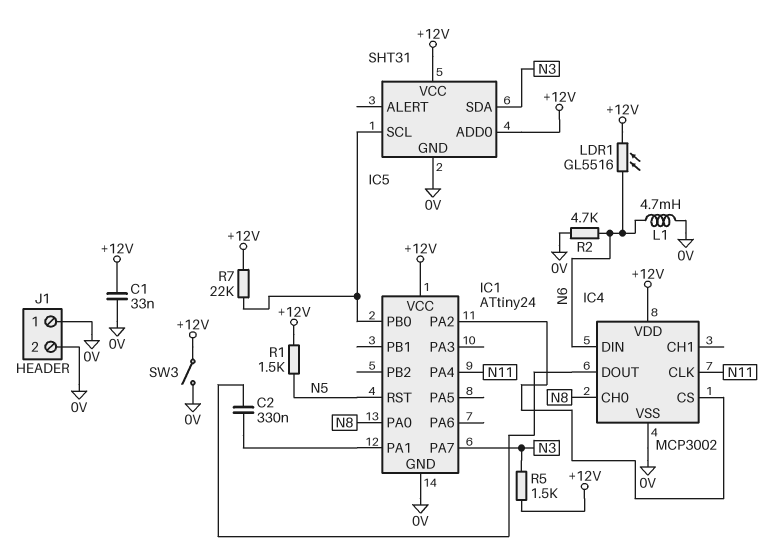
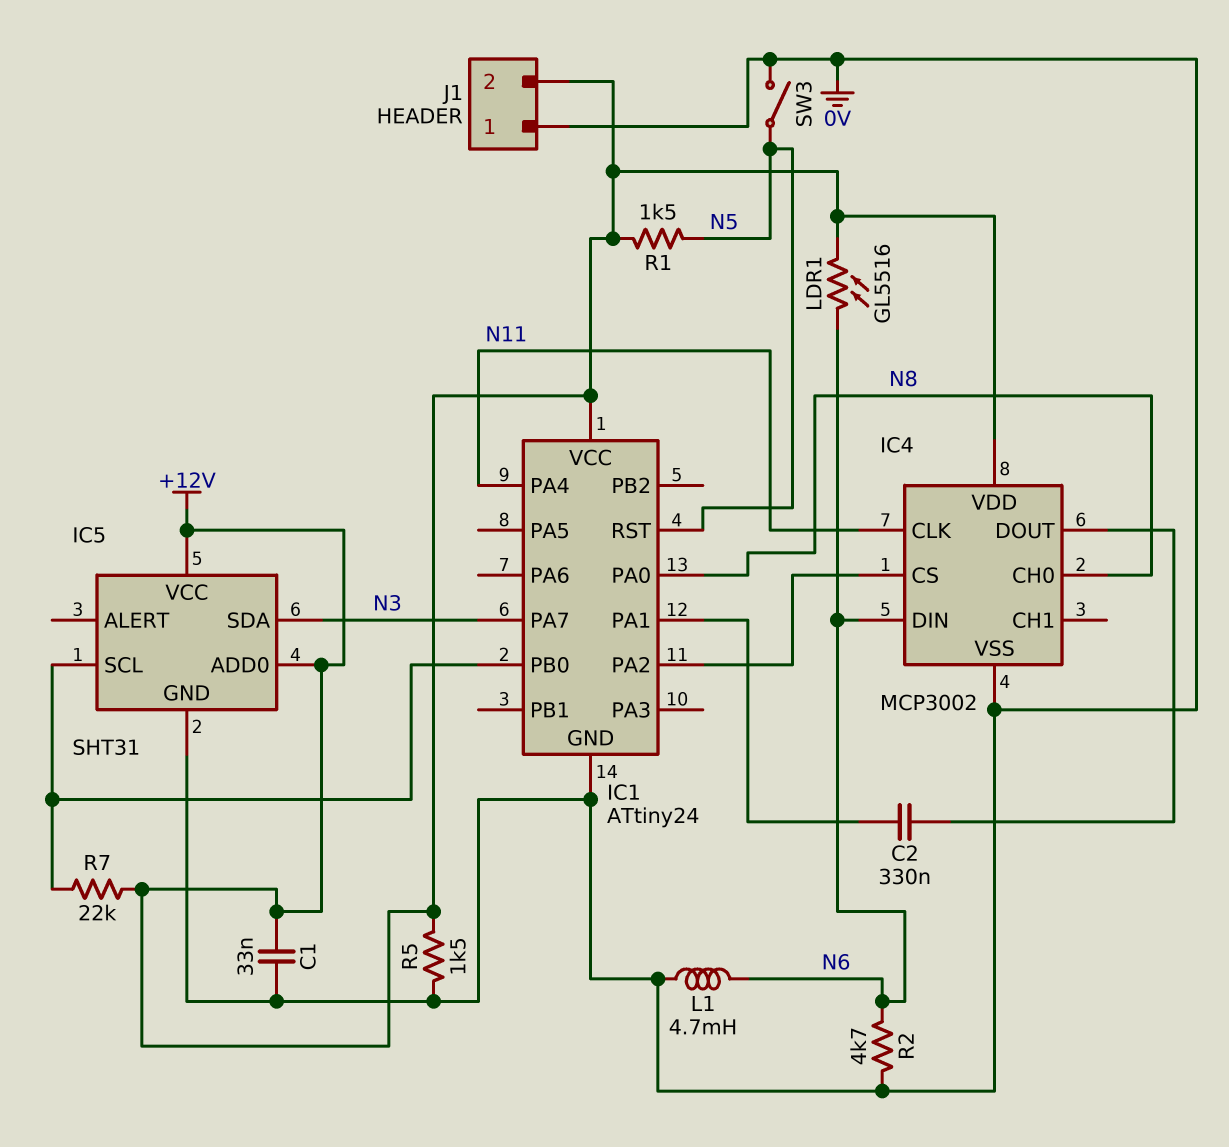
J1 pin 2: 0V -> +12V
R5: 1.5k (+12V, N3) -> 1.5k (+12V, 0V)
SW3: switch (+12V, 0V) -> switch (0V, N5)

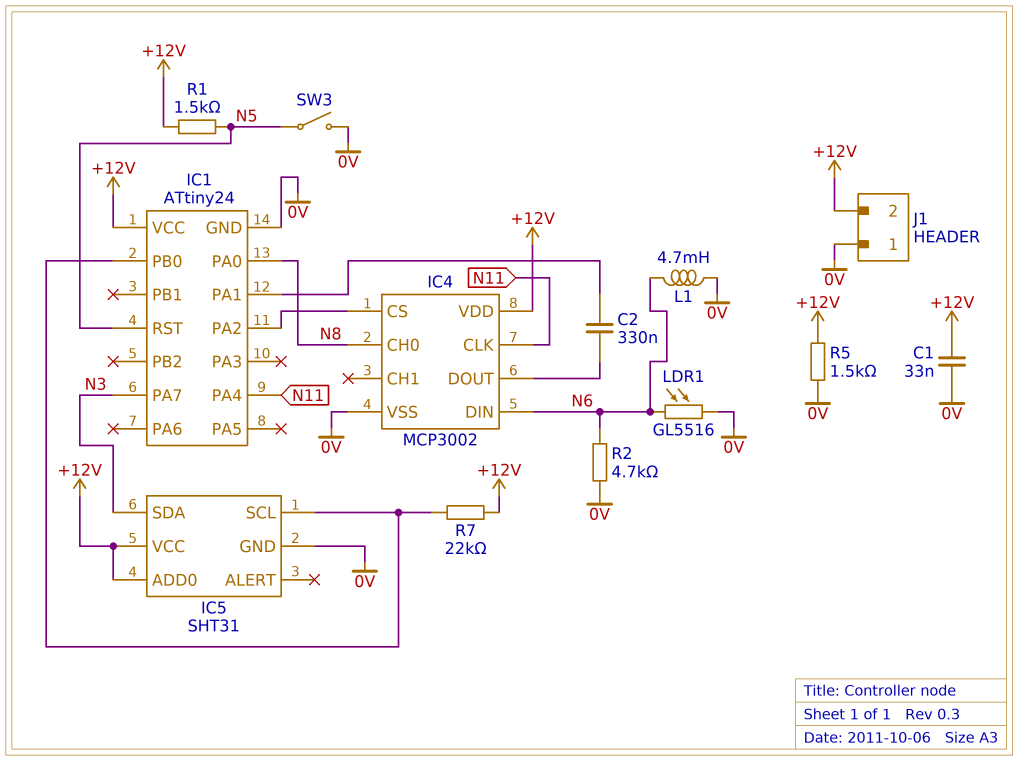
LDR1: GL5516 (+12V, N6) -> GL5516 (0V, N6)

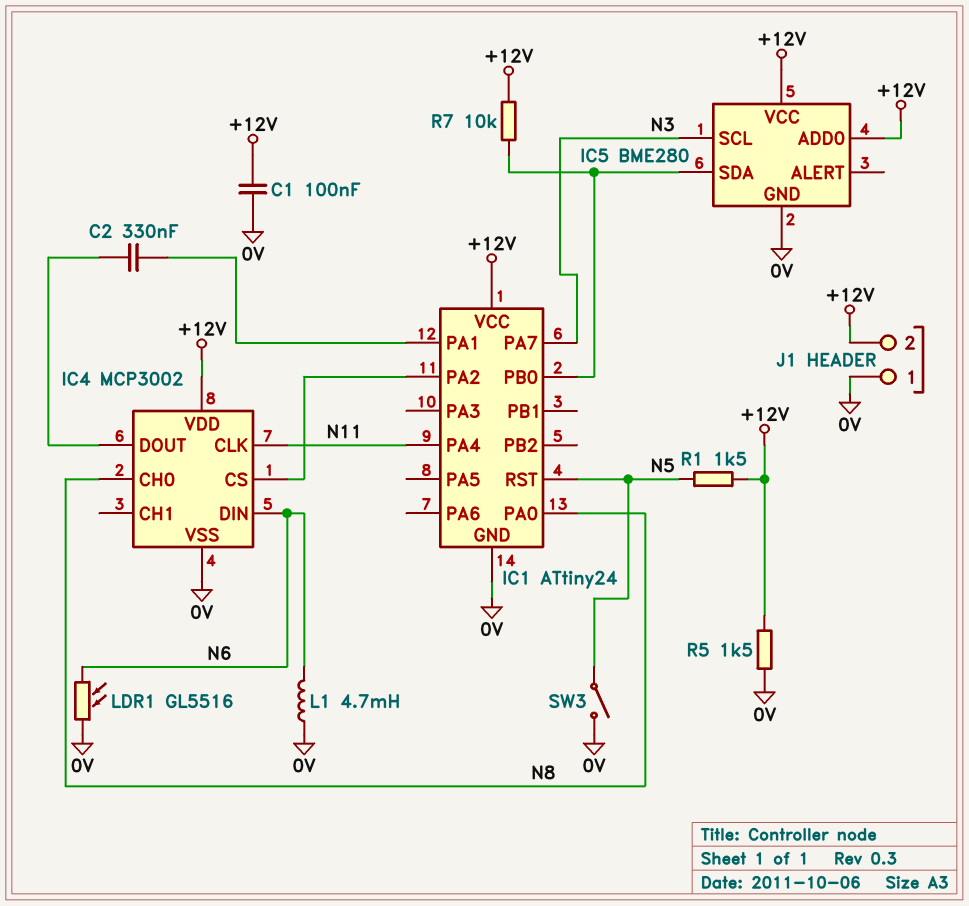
C1: 33nF (+12V, 0V) -> 100nF (+12V, 0V)
IC5: SHT31 -> BME280
IC5 pin SCL: IC1/PB0 -> N3
IC5 pin SDA: N3 -> IC1/PB0
R2: 4.7k (0V, N6) -> none
R7: 22k (+12V, IC1/PB0) -> 10k (+12V, IC1/PB0)

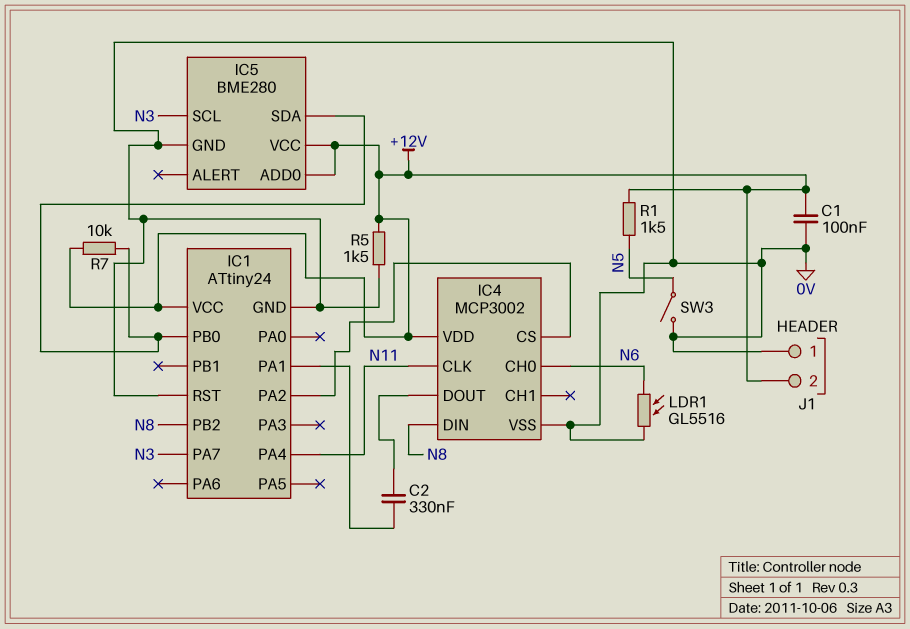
IC1 pin PA0: N8 -> none
IC1 pin PB2: none -> N8
IC1 pin RST: N5 -> 0V
IC4 pin CH0: N8 -> N6
IC4 pin DIN: N6 -> N8
L1: 4.7mH (0V, N6) -> none

